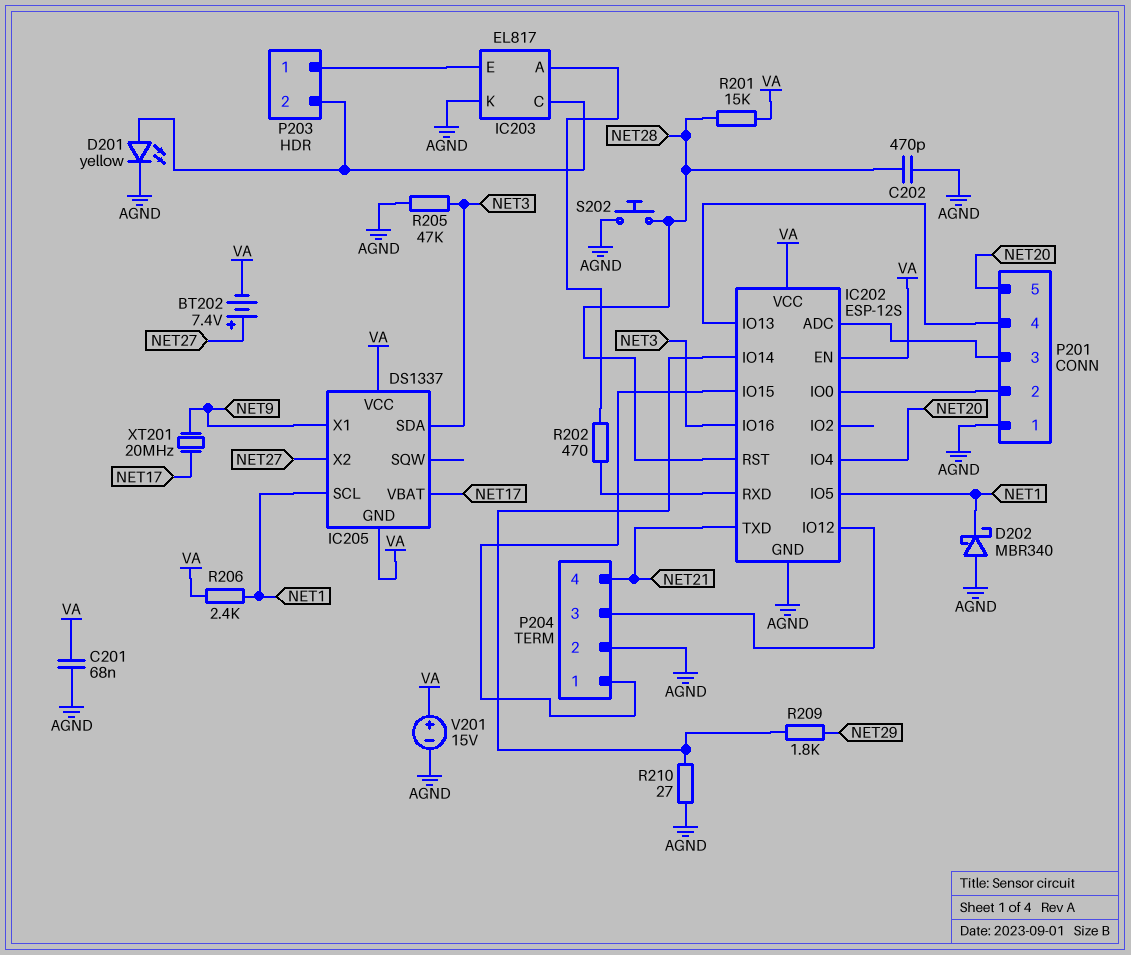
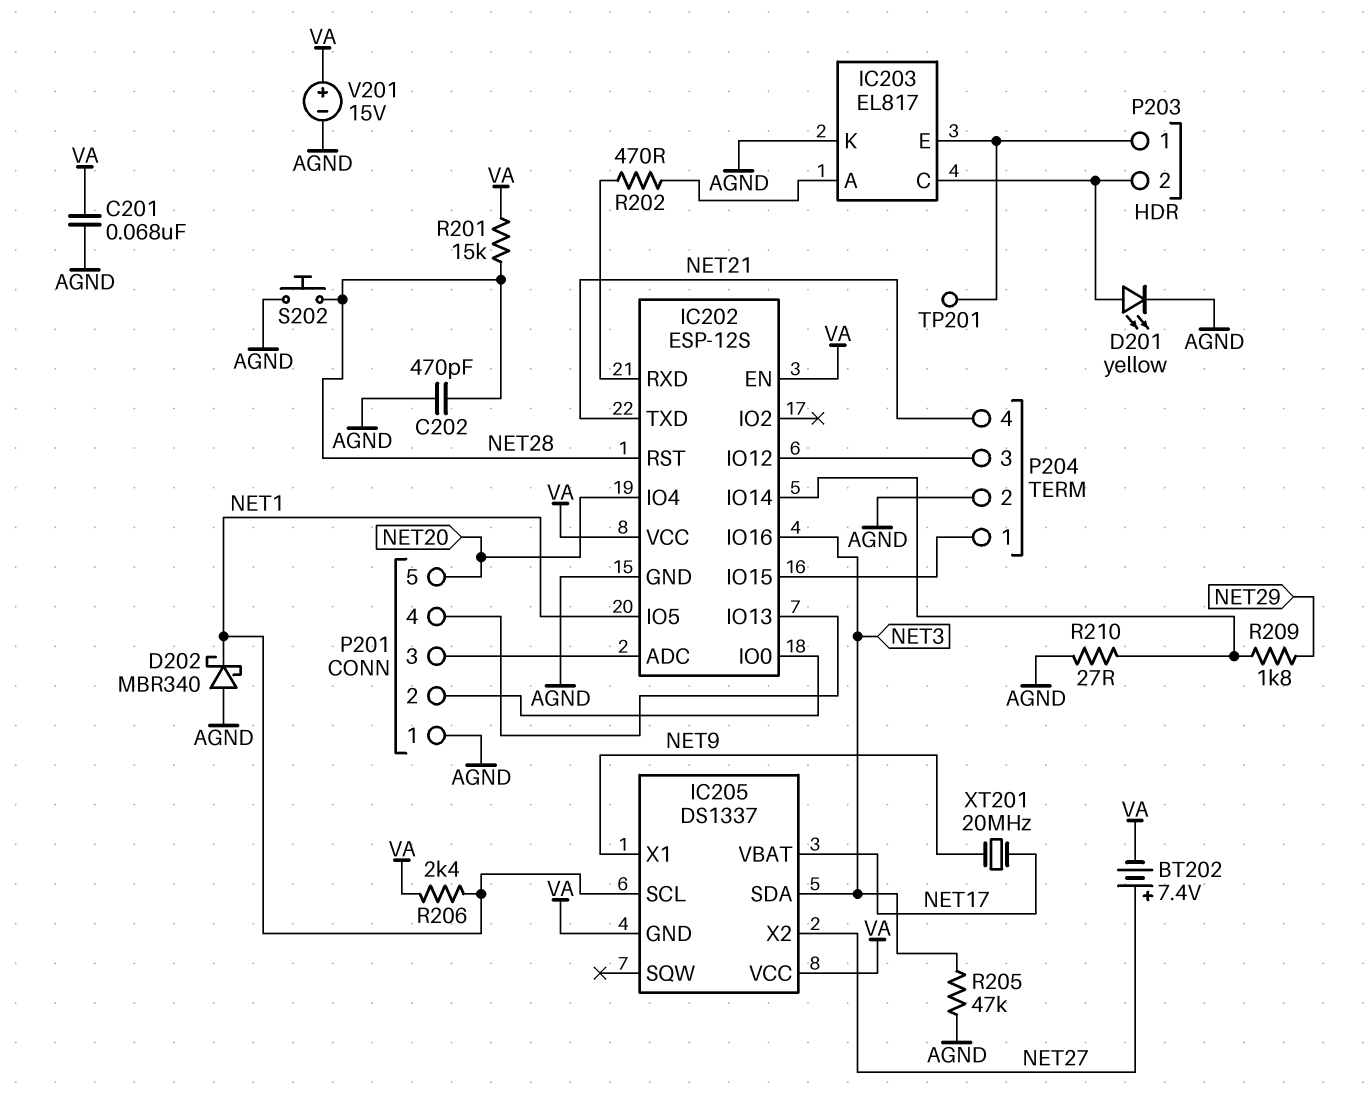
TP201: none -> test point (IC203/E)

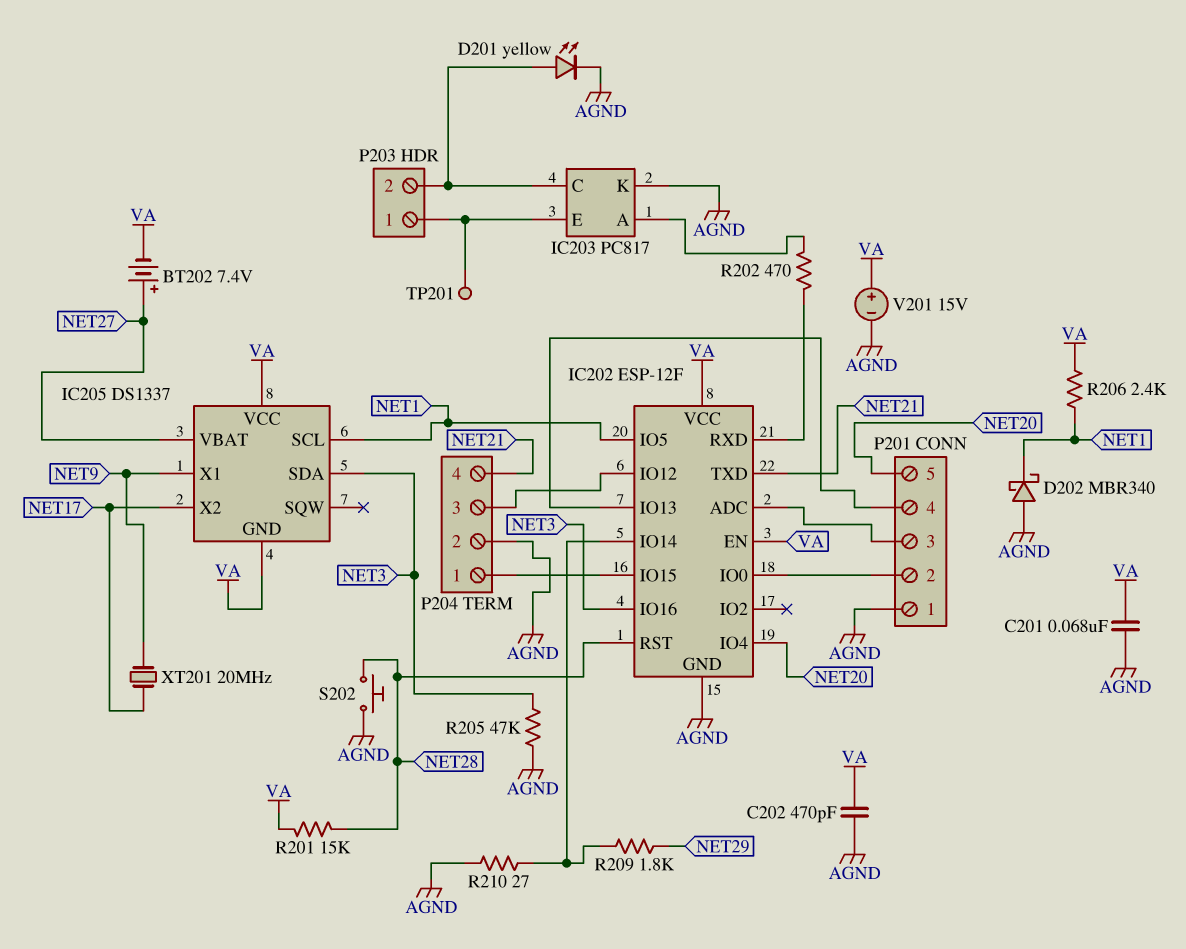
C202: 470pF (AGND, NET28) -> 470pF (AGND, VA)
IC202: ESP-12S -> ESP-12F
IC203: EL817 -> PC817
IC205 pin VBAT: NET17 -> NET27
IC205 pin X2: NET27 -> NET17

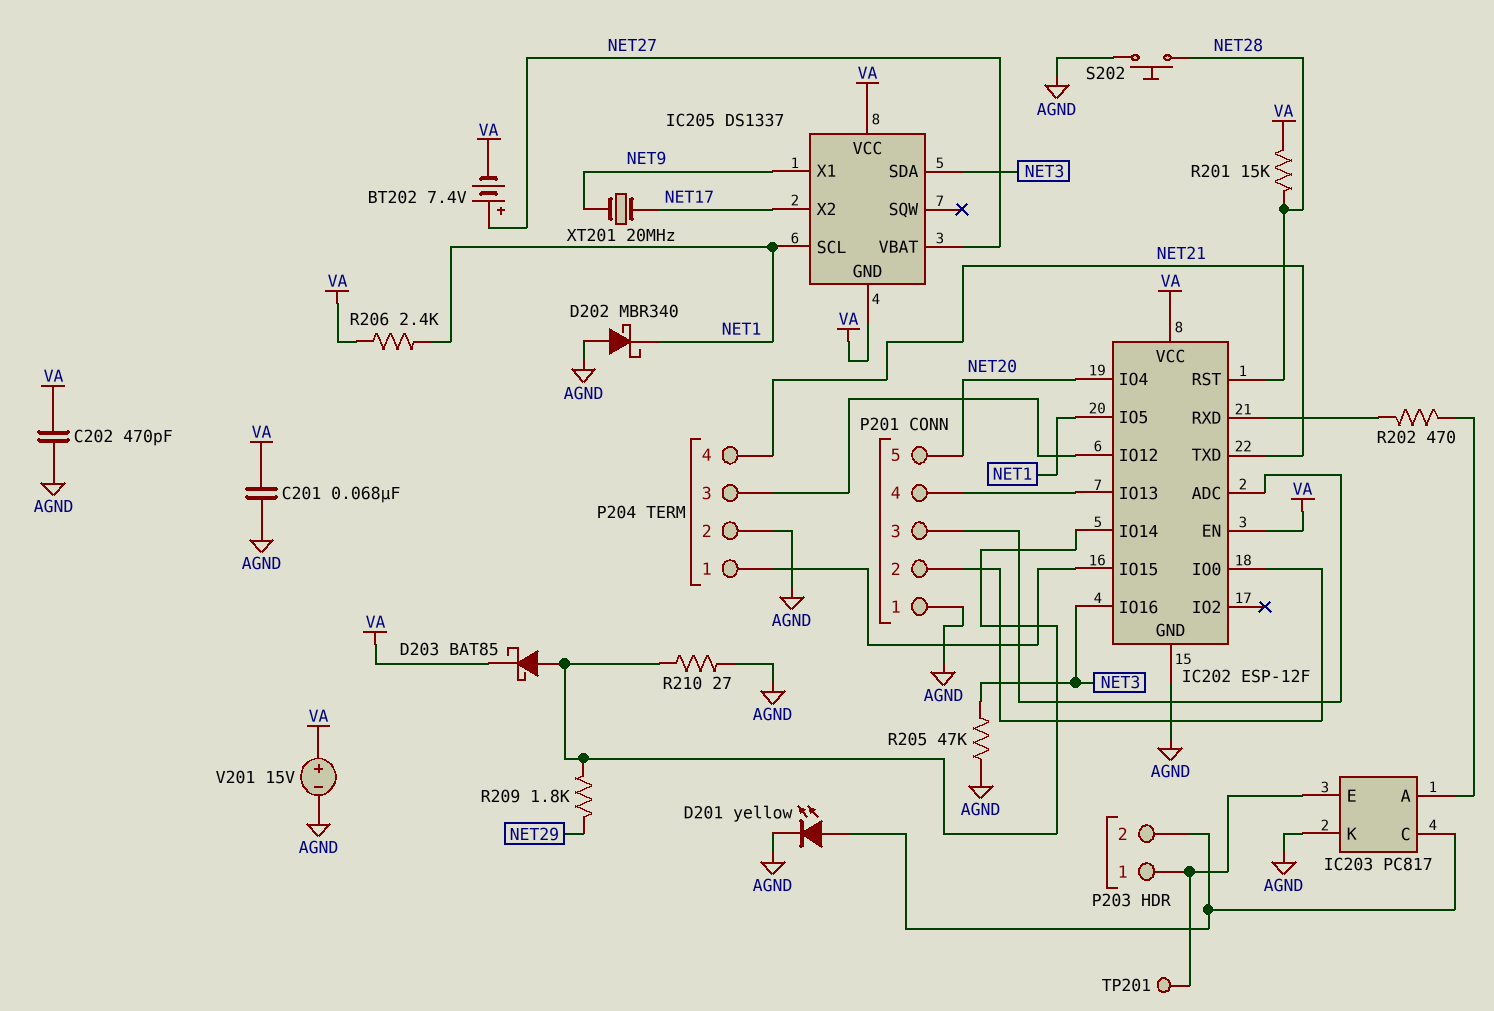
D203: none -> schottky BAT85 (A IC202/IO14, K VA)

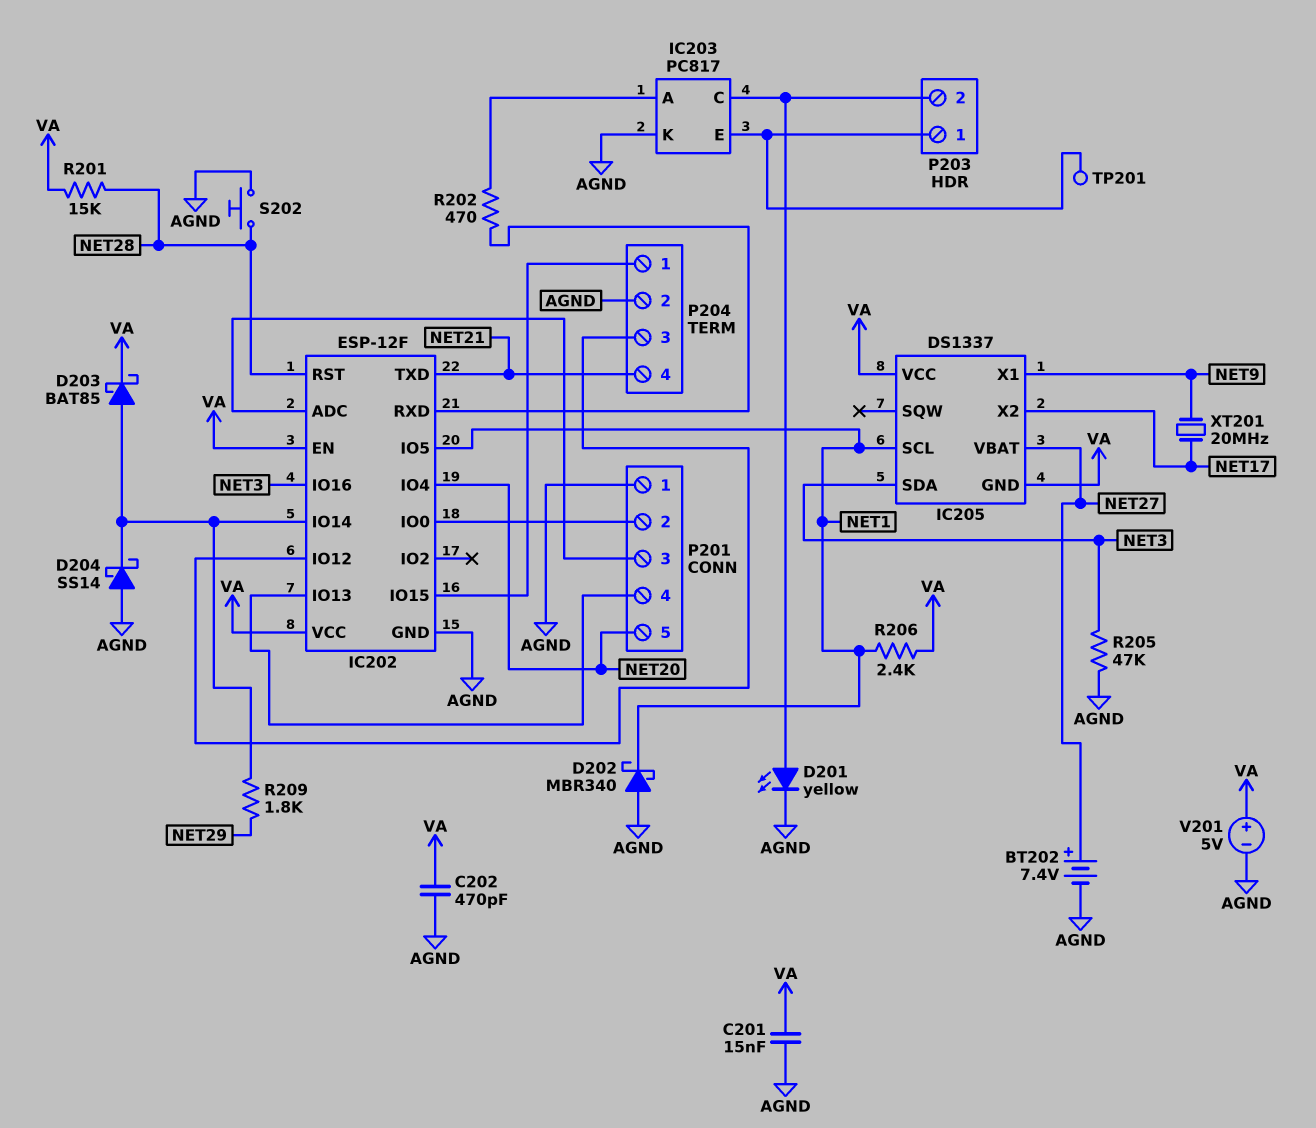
BT202: 7.4V (plus NET27, minus VA) -> 7.4V (plus NET27, minus AGND)
C201: 68nF (AGND, VA) -> 15nF (AGND, VA)
D204: none -> schottky SS14 (A AGND, K IC202/IO14)
R210: 27 (AGND, IC202/IO14) -> none
V201: 15V (plus VA, minus AGND) -> 5V (plus VA, minus AGND)

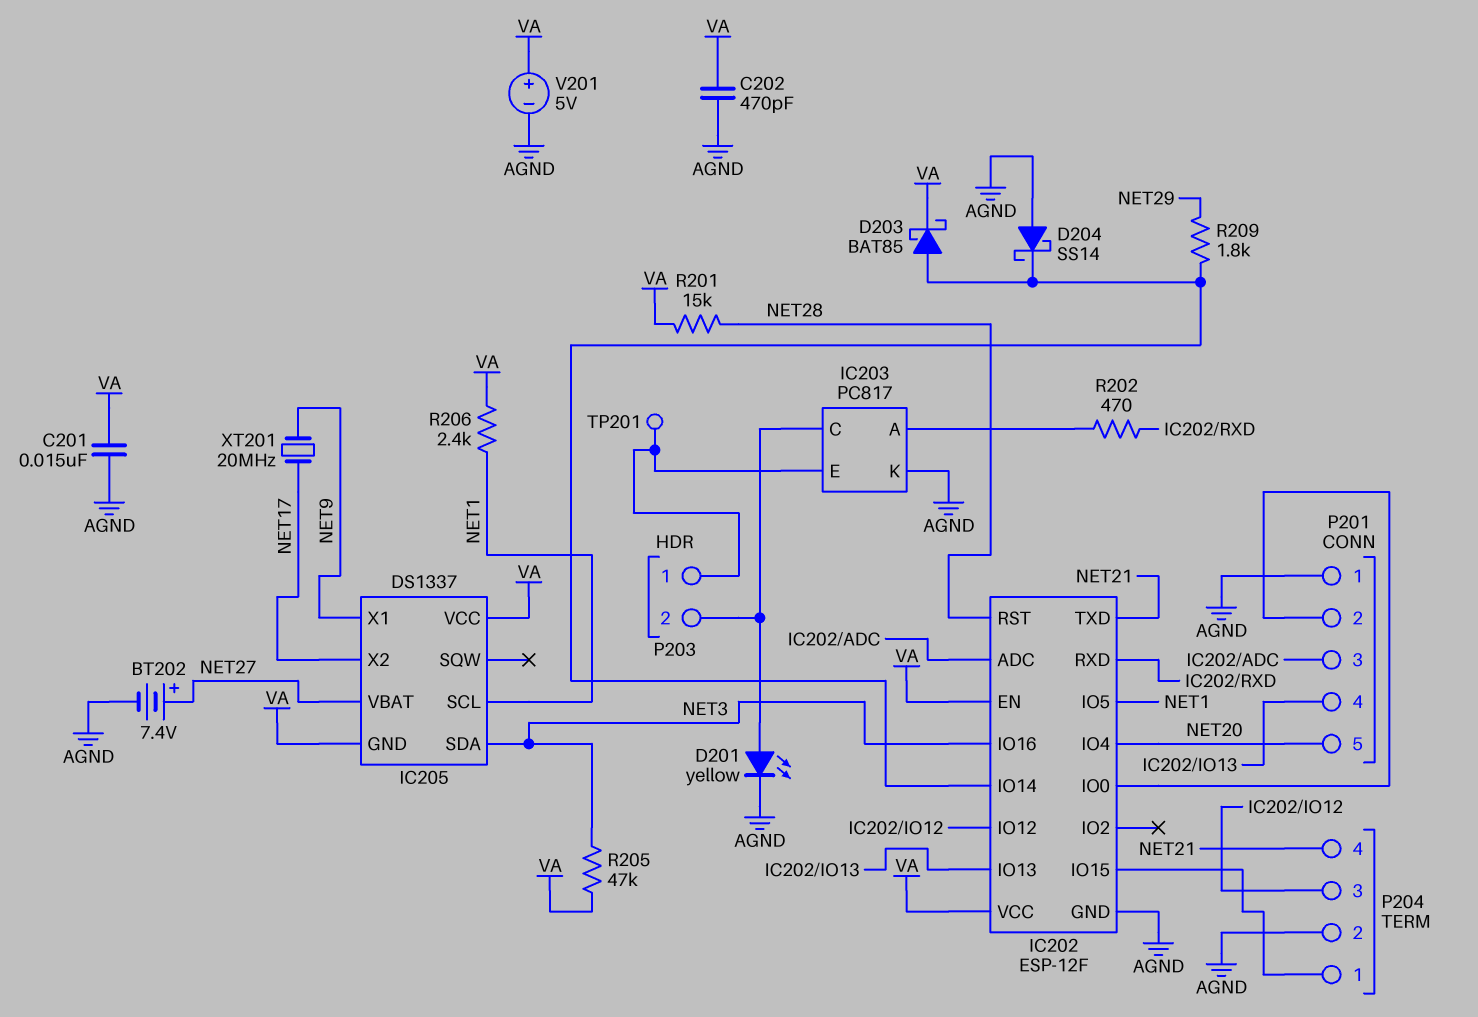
D202: schottky MBR340 (A AGND, K NET1) -> none
R205: 47k (AGND, NET3) -> 47k (NET3, VA)
S202: button (AGND, NET28) -> none

